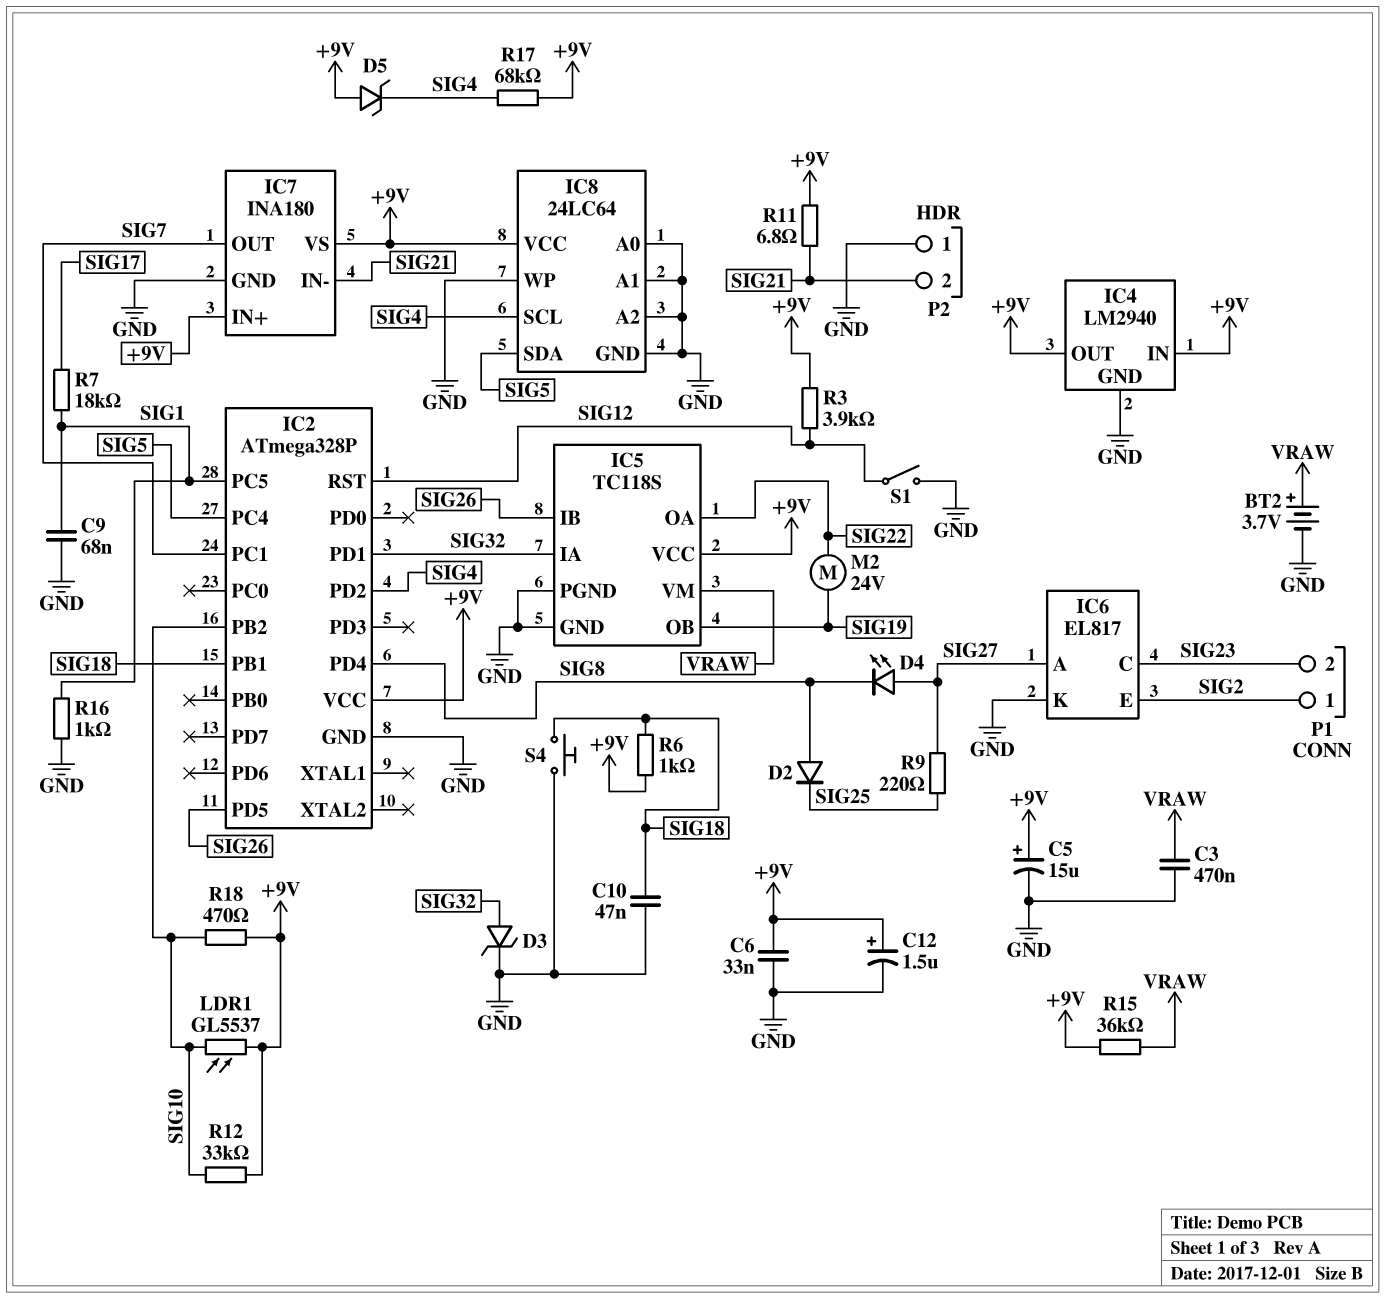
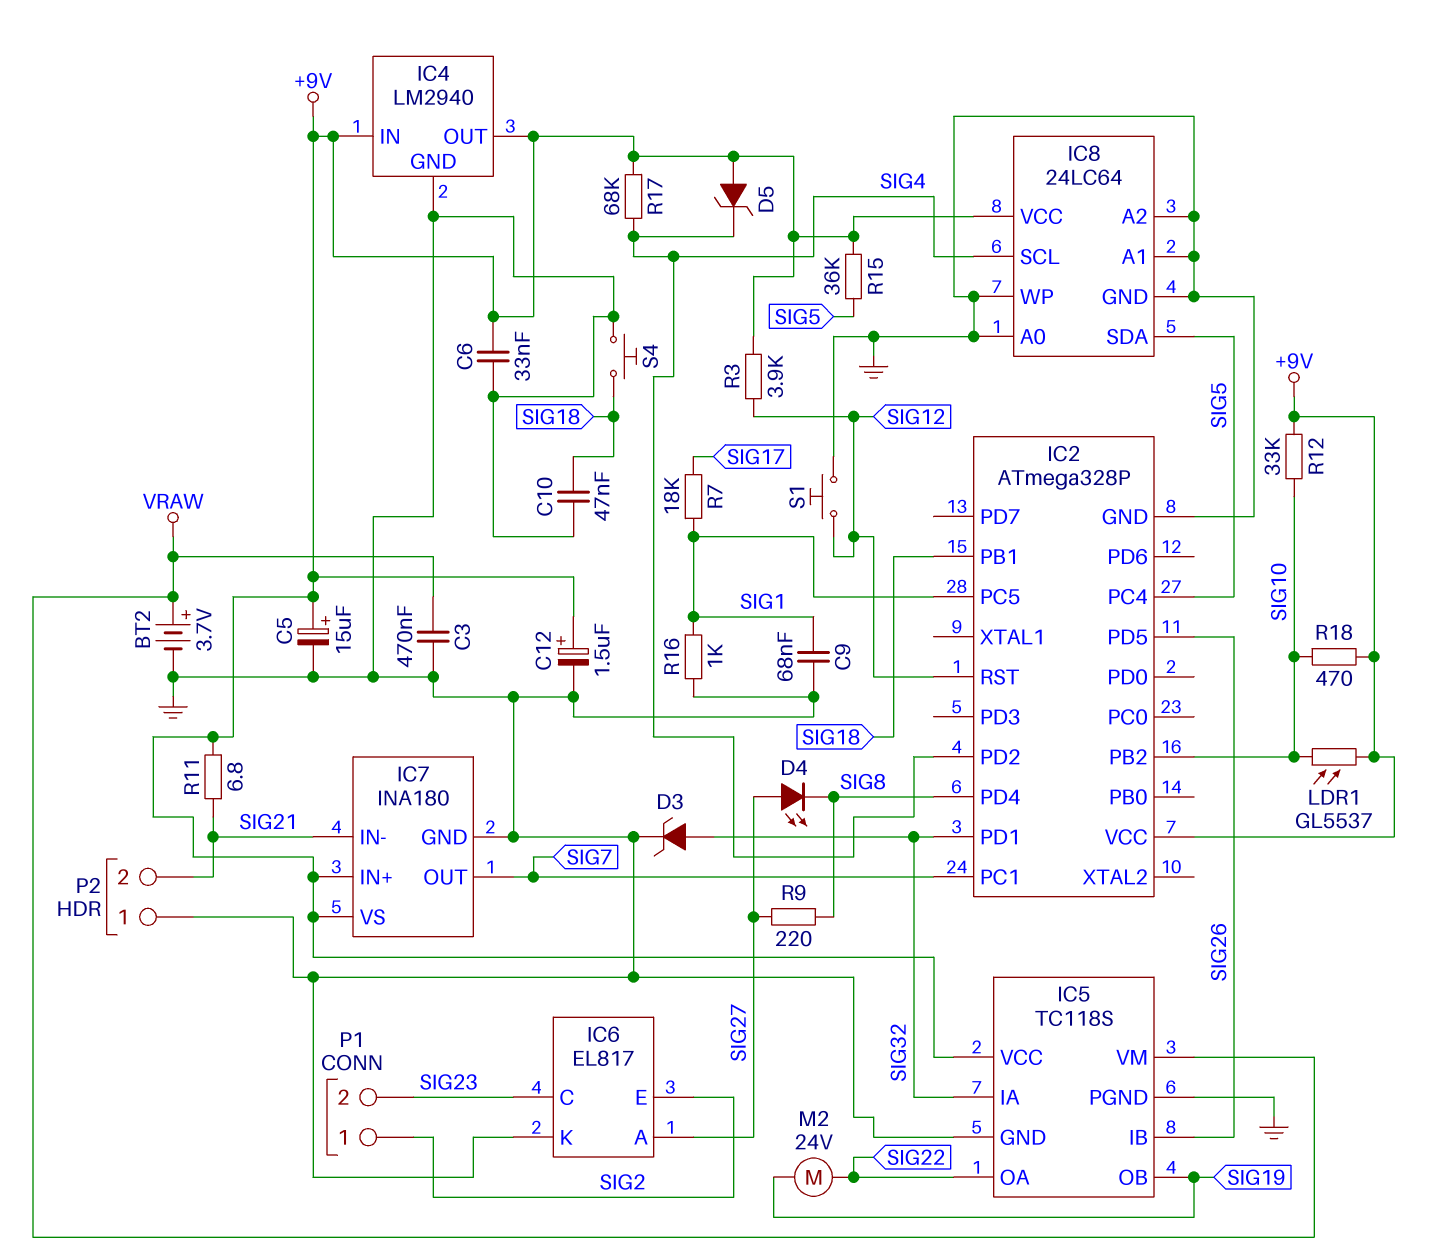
D2: diode (A SIG8, K SIG25) -> none
R6: 1k (+9V, SIG18) -> none
R9: 220 (SIG25, SIG27) -> 220 (SIG8, SIG27)
R15: 36k (+9V, VRAW) -> 36k (+9V, SIG5)
S1: switch (GND, SIG12) -> button (GND, SIG12)

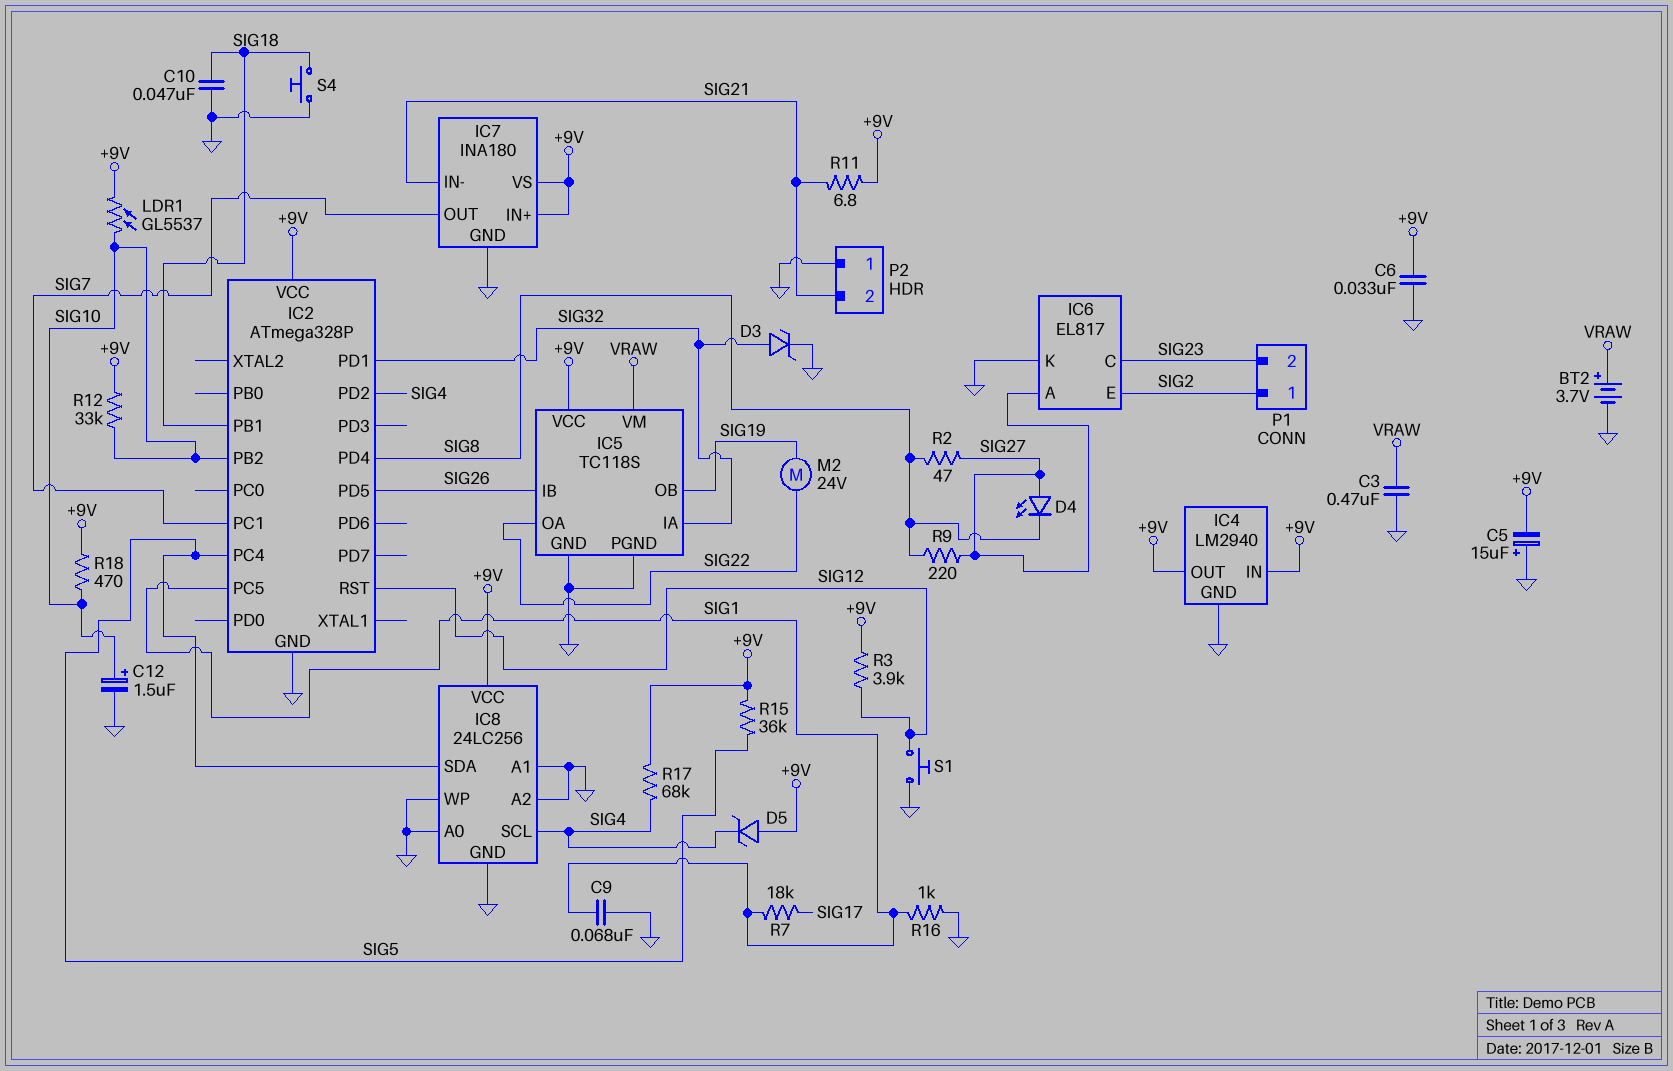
C5: 15uF (plus +9V, minus GND) -> 15uF (plus GND, minus +9V)
C12: 1.5uF (plus +9V, minus GND) -> 1.5uF (plus SIG10, minus GND)
IC8: 24LC64 -> 24LC256
R2: none -> 47 (SIG8, SIG27)

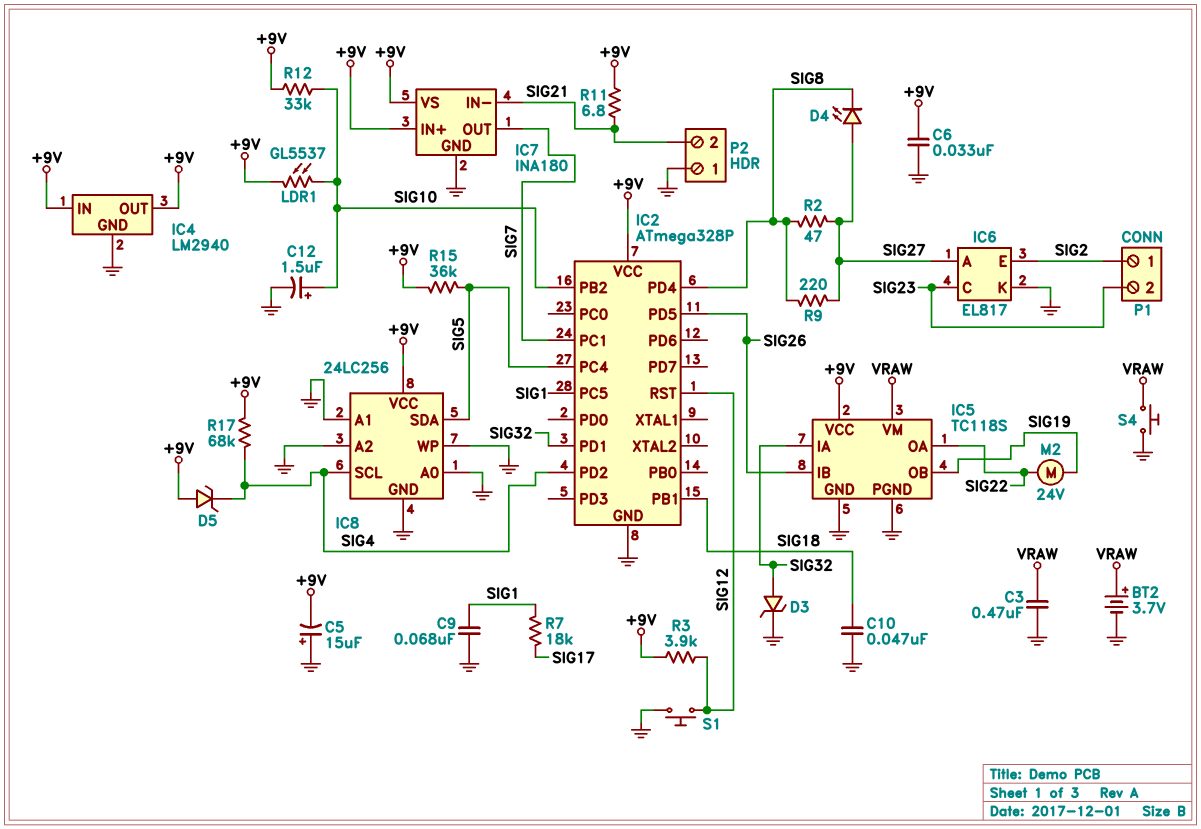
R16: 1k (GND, SIG1) -> none
R18: 470 (+9V, SIG10) -> none
S4: button (GND, SIG18) -> button (GND, VRAW)

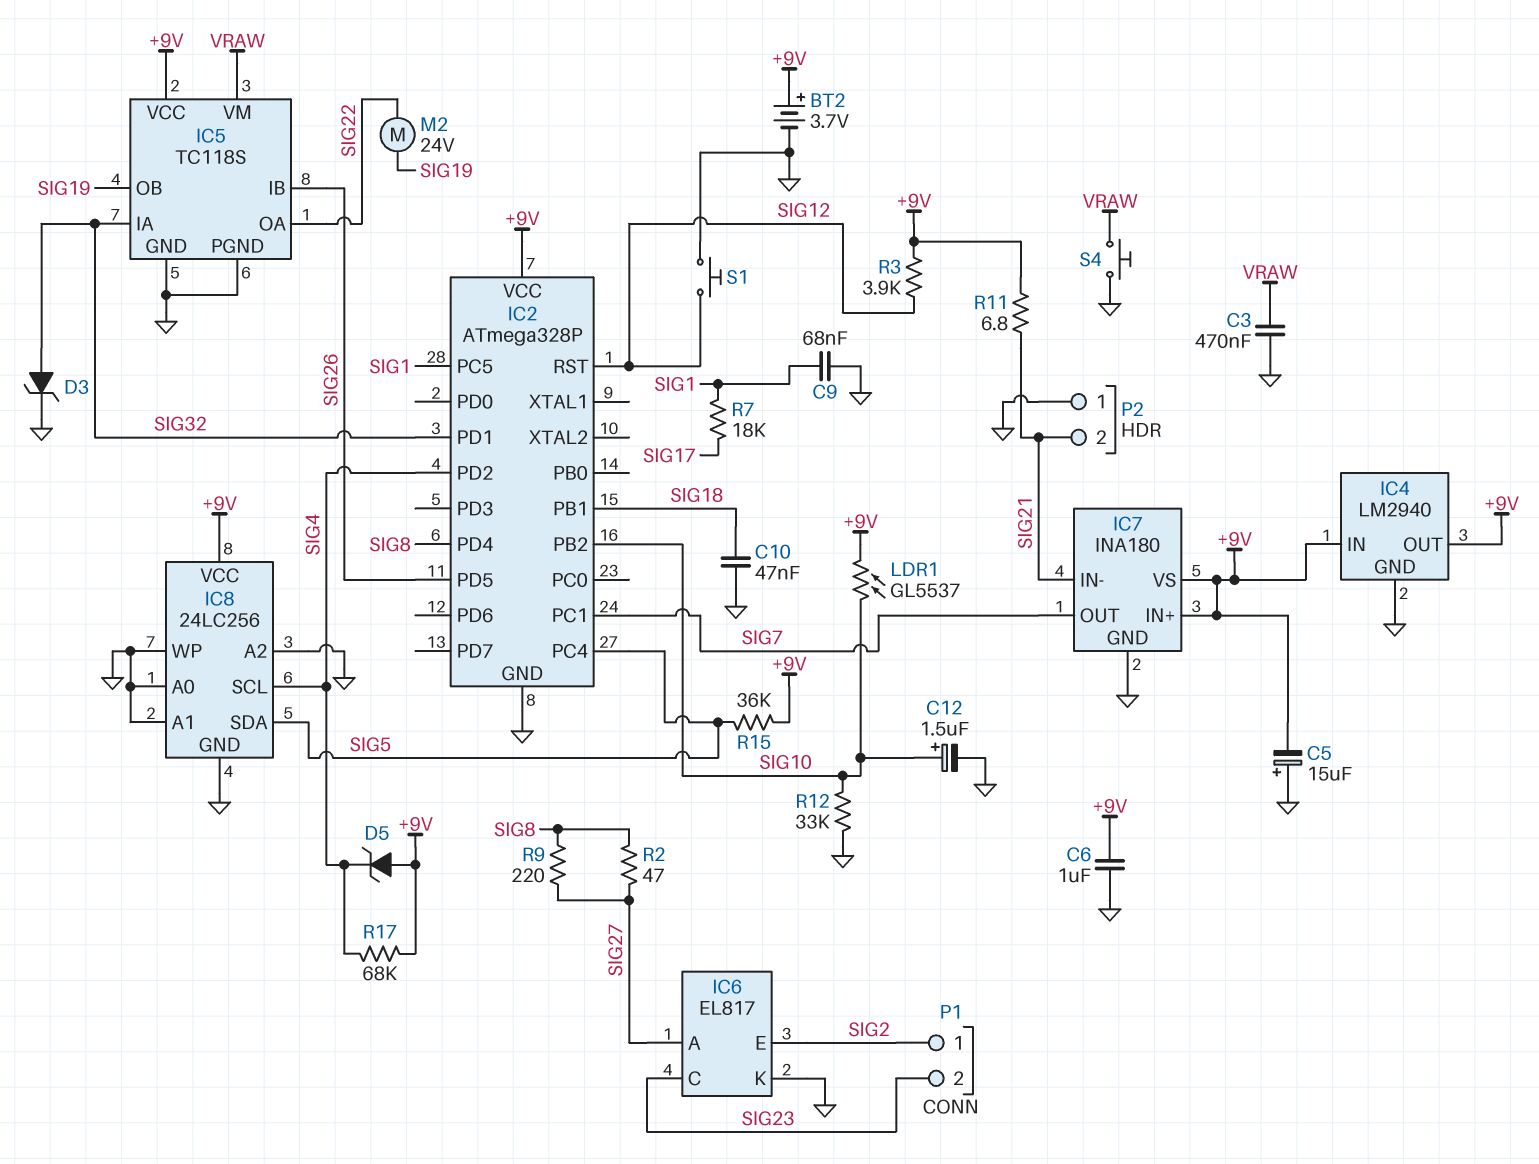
BT2: 3.7V (plus VRAW, minus GND) -> 3.7V (plus +9V, minus GND)
C6: 33nF (+9V, GND) -> 1uF (+9V, GND)
D4: LED (A SIG27, K SIG8) -> none
R12: 33k (+9V, SIG10) -> 33k (GND, SIG10)

